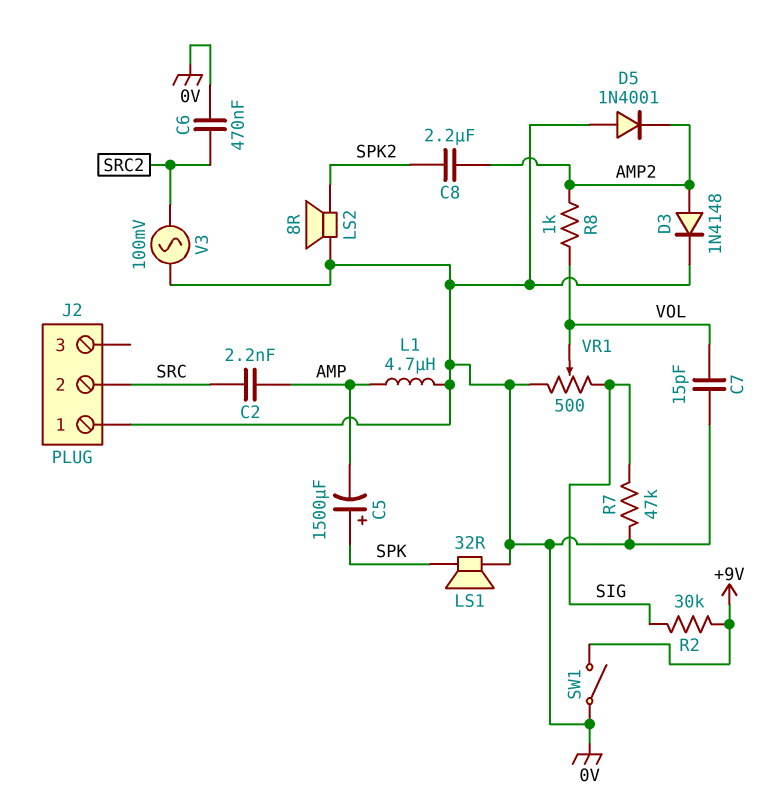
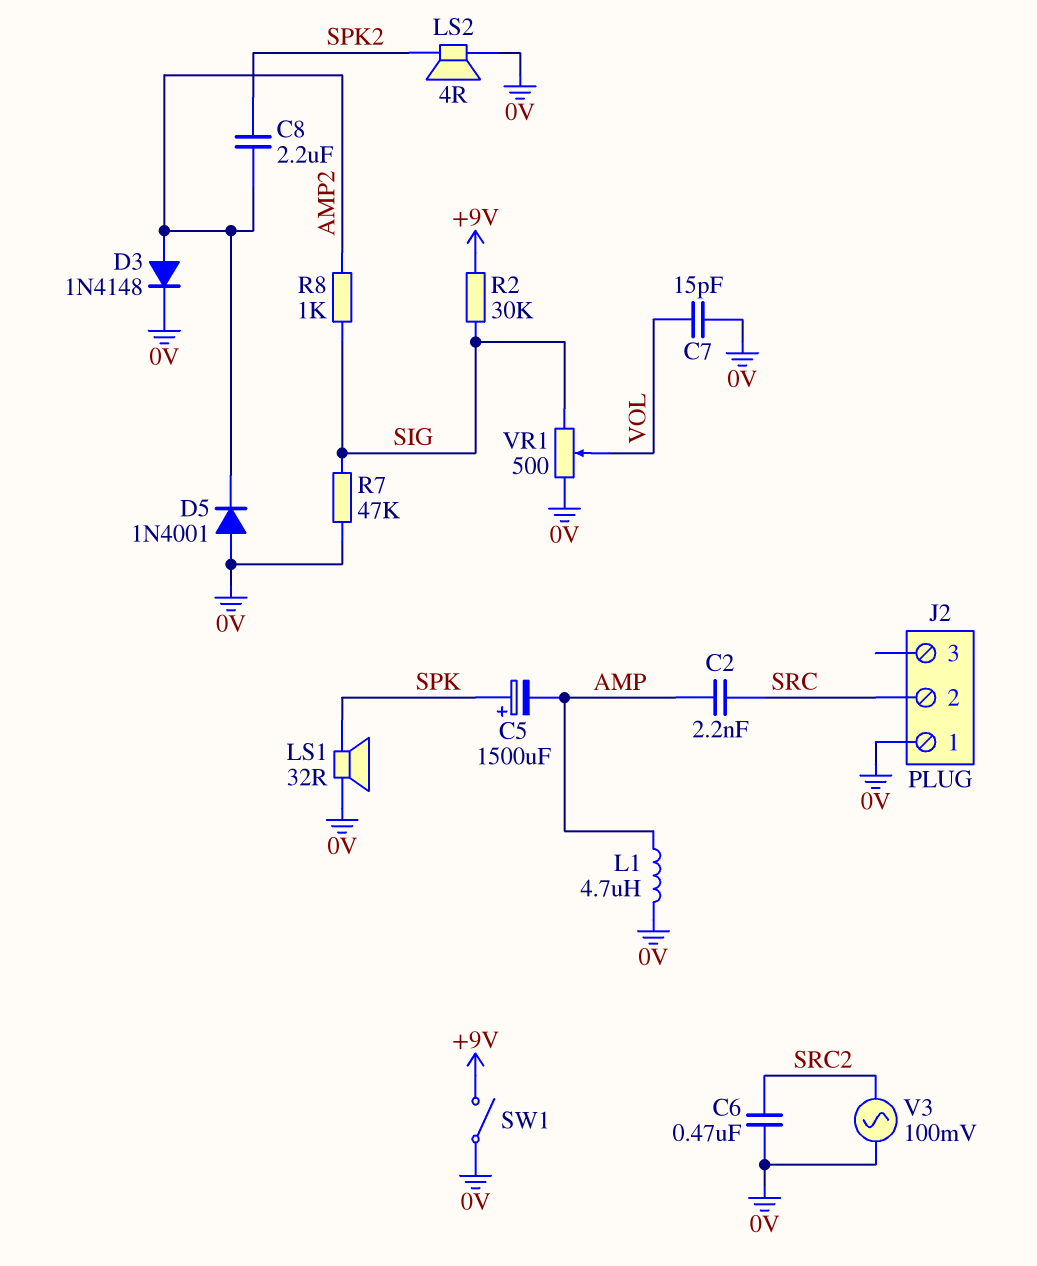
LS2: speaker 8R (0V, SPK2) -> speaker 4R (0V, SPK2)
R8: 1k (AMP2, VOL) -> 1k (AMP2, SIG)

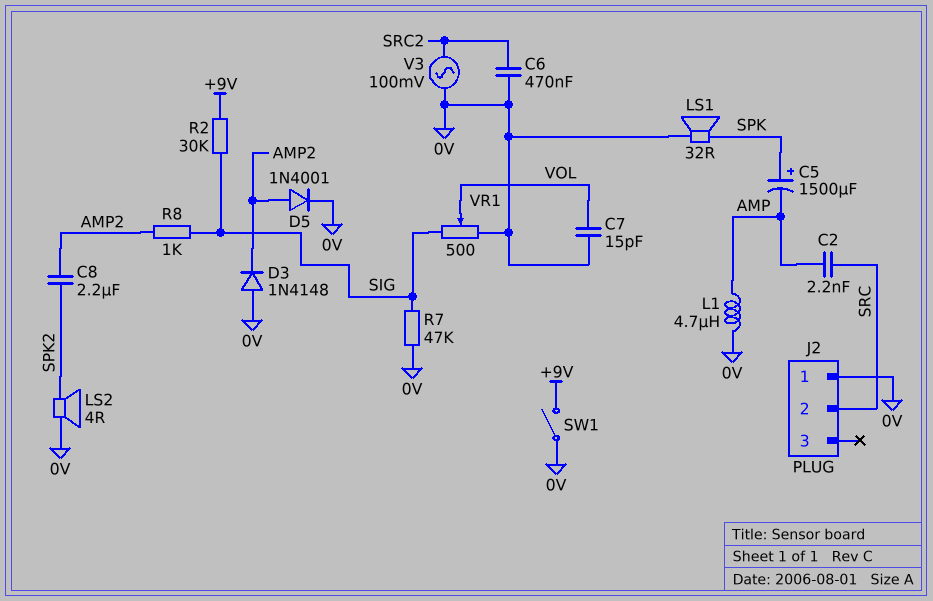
D3: diode 1N4148 (A AMP2, K 0V) -> diode 1N4148 (A 0V, K AMP2)
D5: diode 1N4001 (A 0V, K AMP2) -> diode 1N4001 (A AMP2, K 0V)

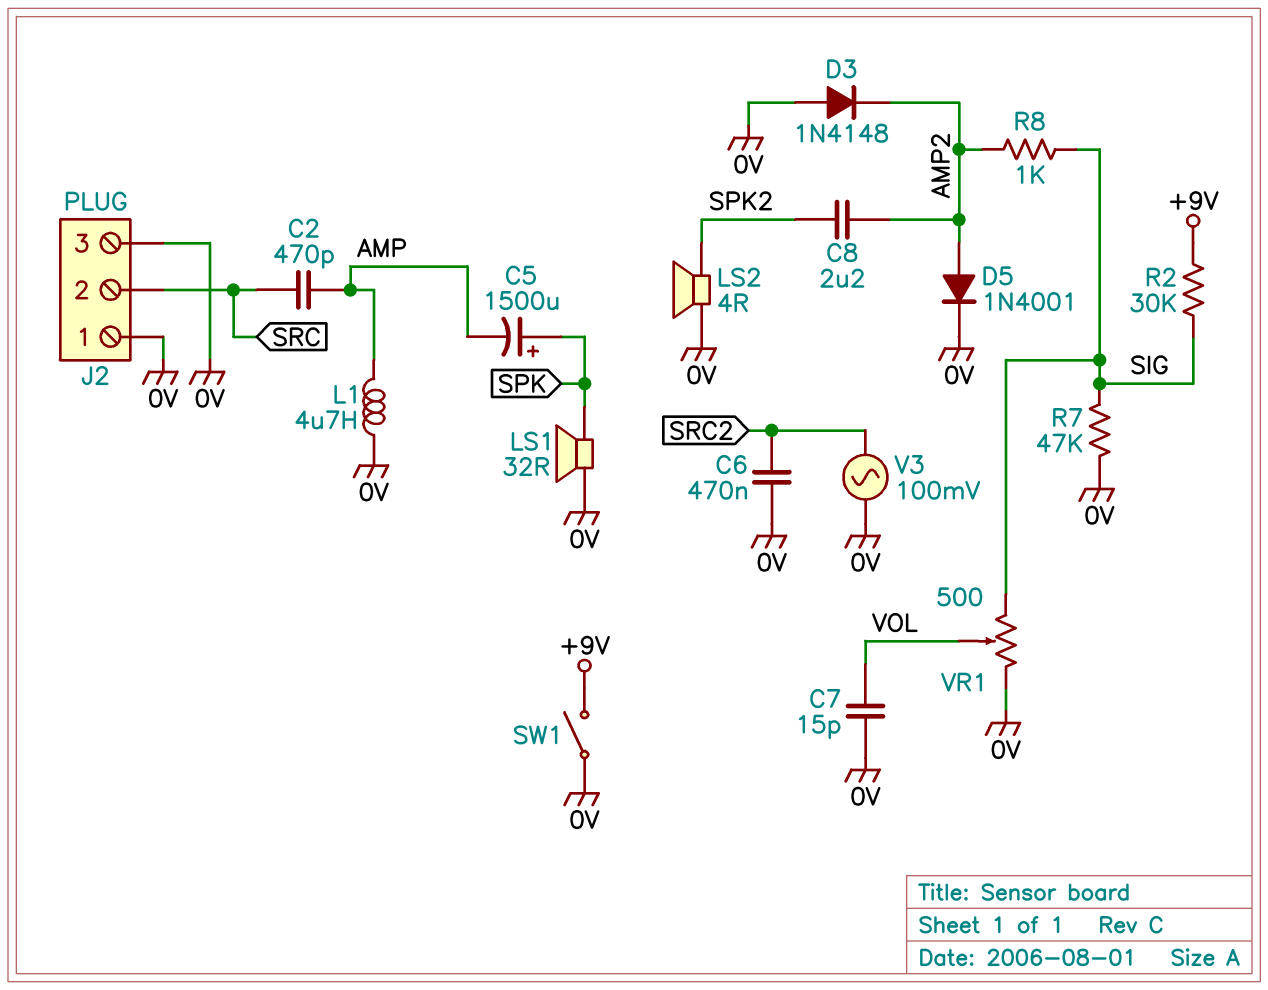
C2: 2.2nF (AMP, SRC) -> 470pF (AMP, SRC)
J2 pin 3: none -> 0V

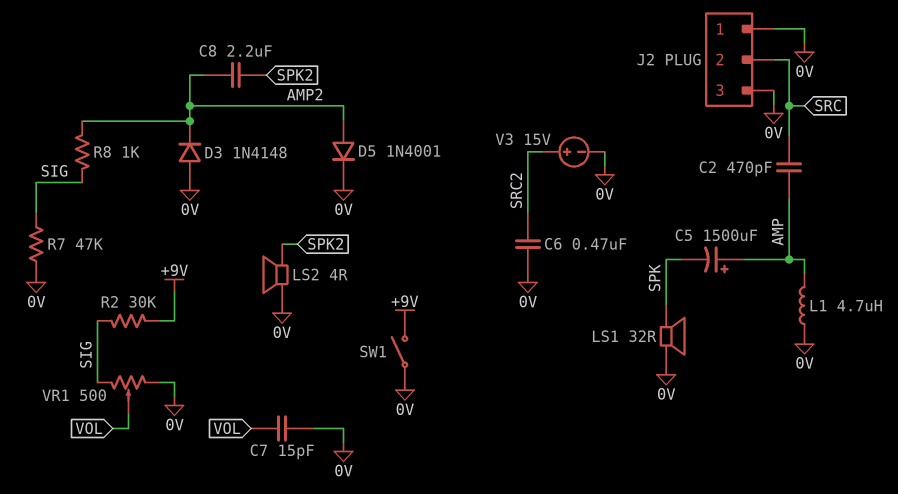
C5: 1500uF (plus SPK, minus AMP) -> 1500uF (plus AMP, minus SPK)
V3: AC 100mV (0V, SRC2) -> 15V (plus SRC2, minus 0V)

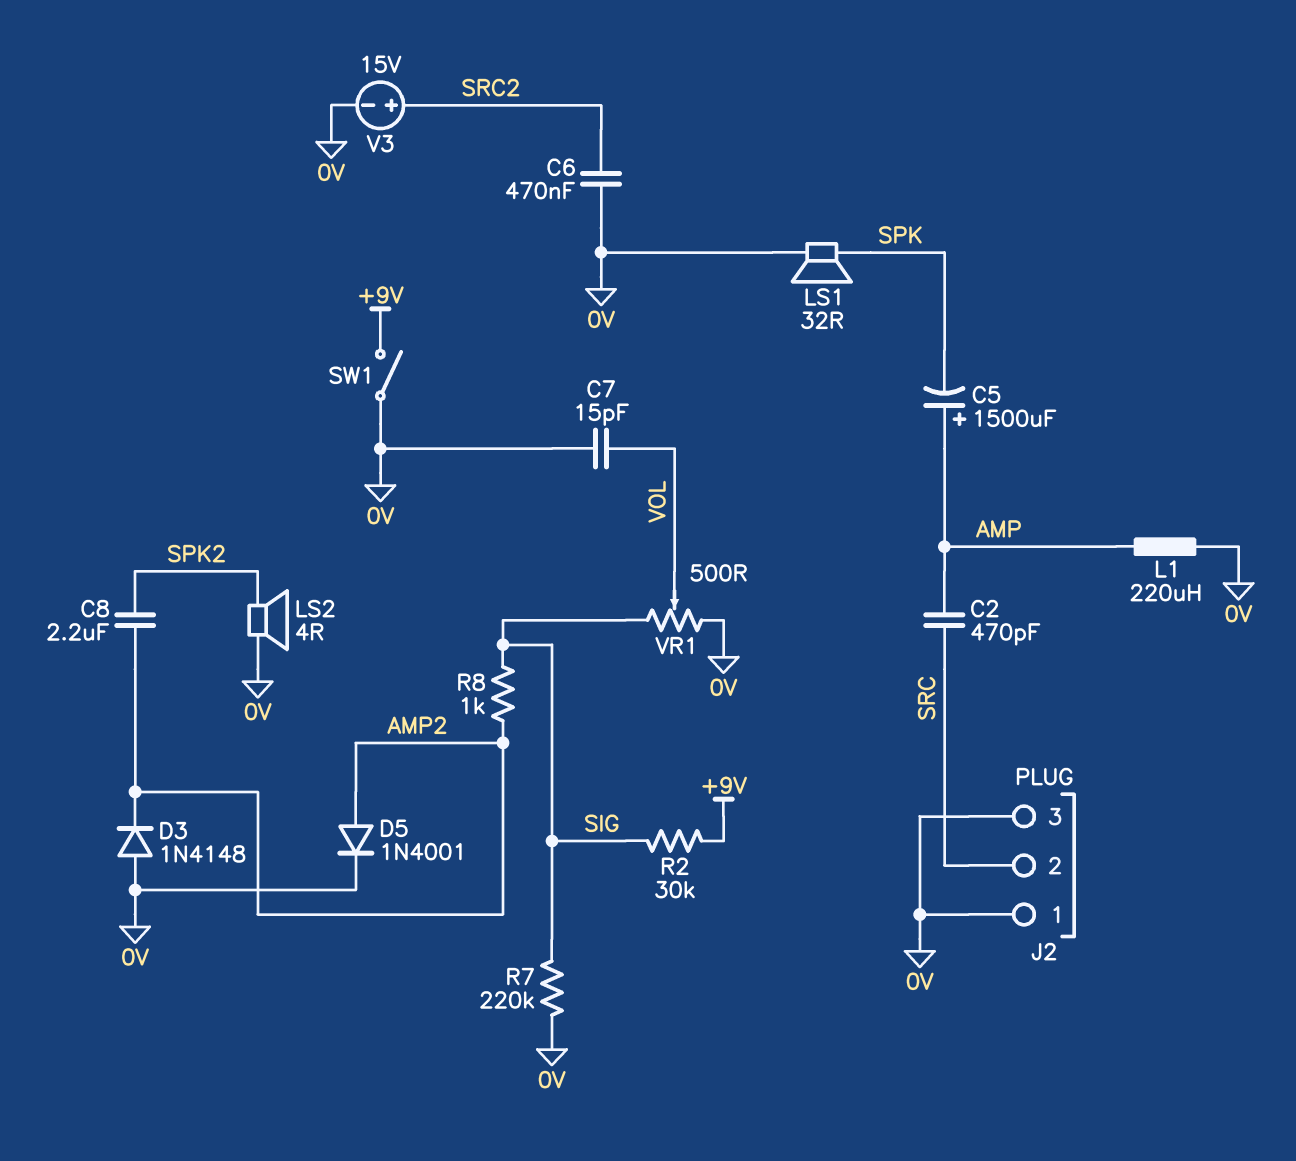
L1: 4.7uH (0V, AMP) -> 220uH (0V, AMP)
R7: 47k (0V, SIG) -> 220k (0V, SIG)

